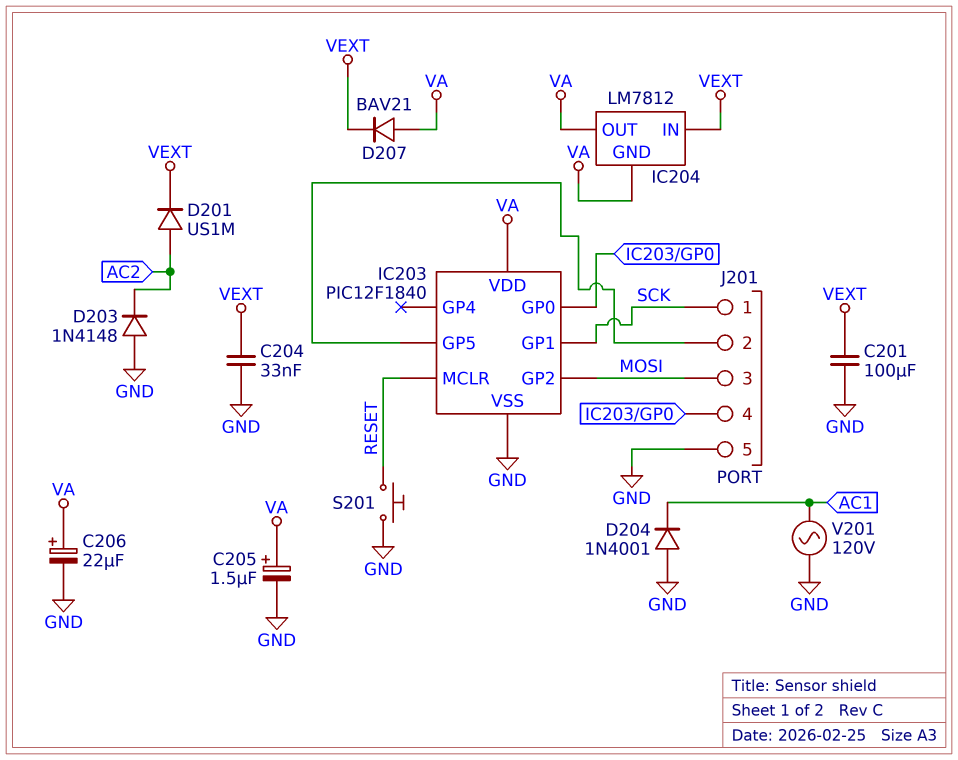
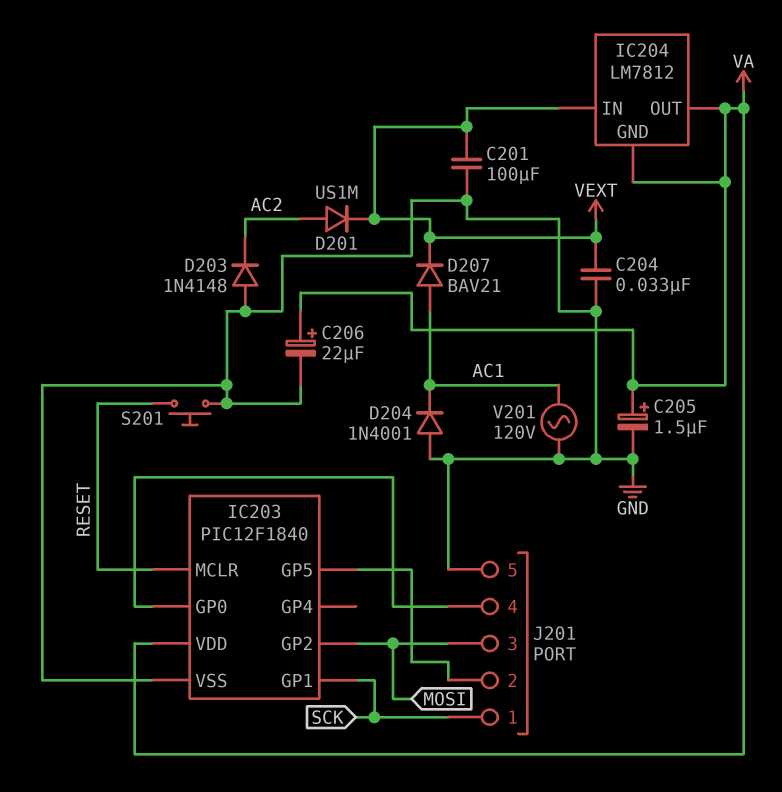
D207: diode BAV21 (A VA, K VEXT) -> diode BAV21 (A AC1, K VEXT)

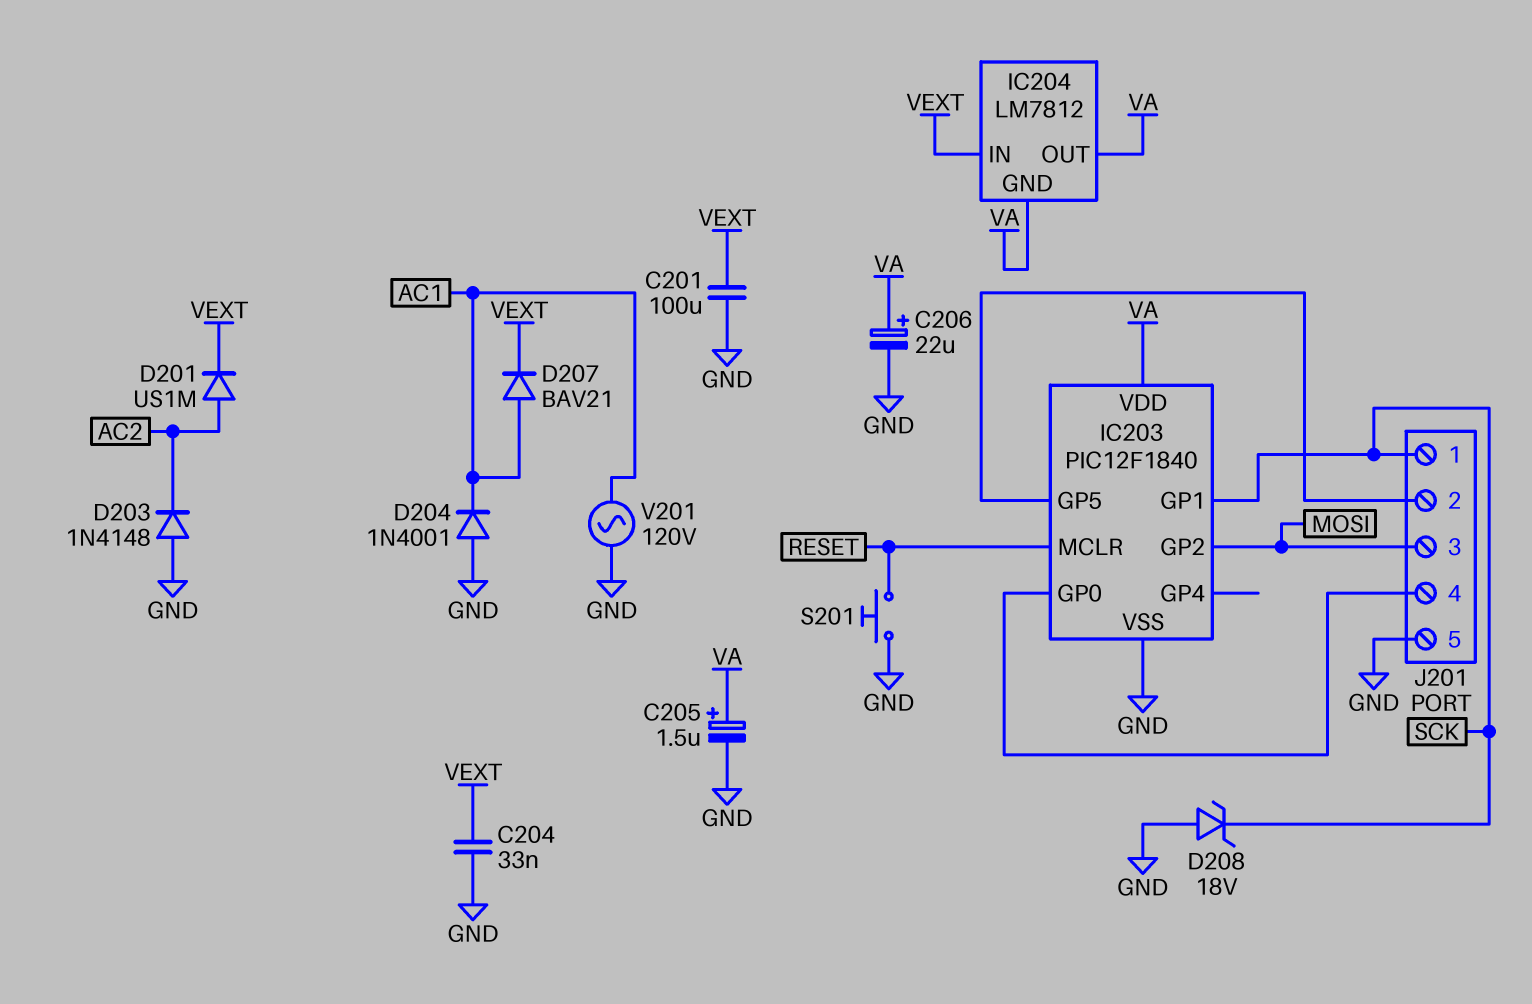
D208: none -> zener 18V (A GND, K SCK)

